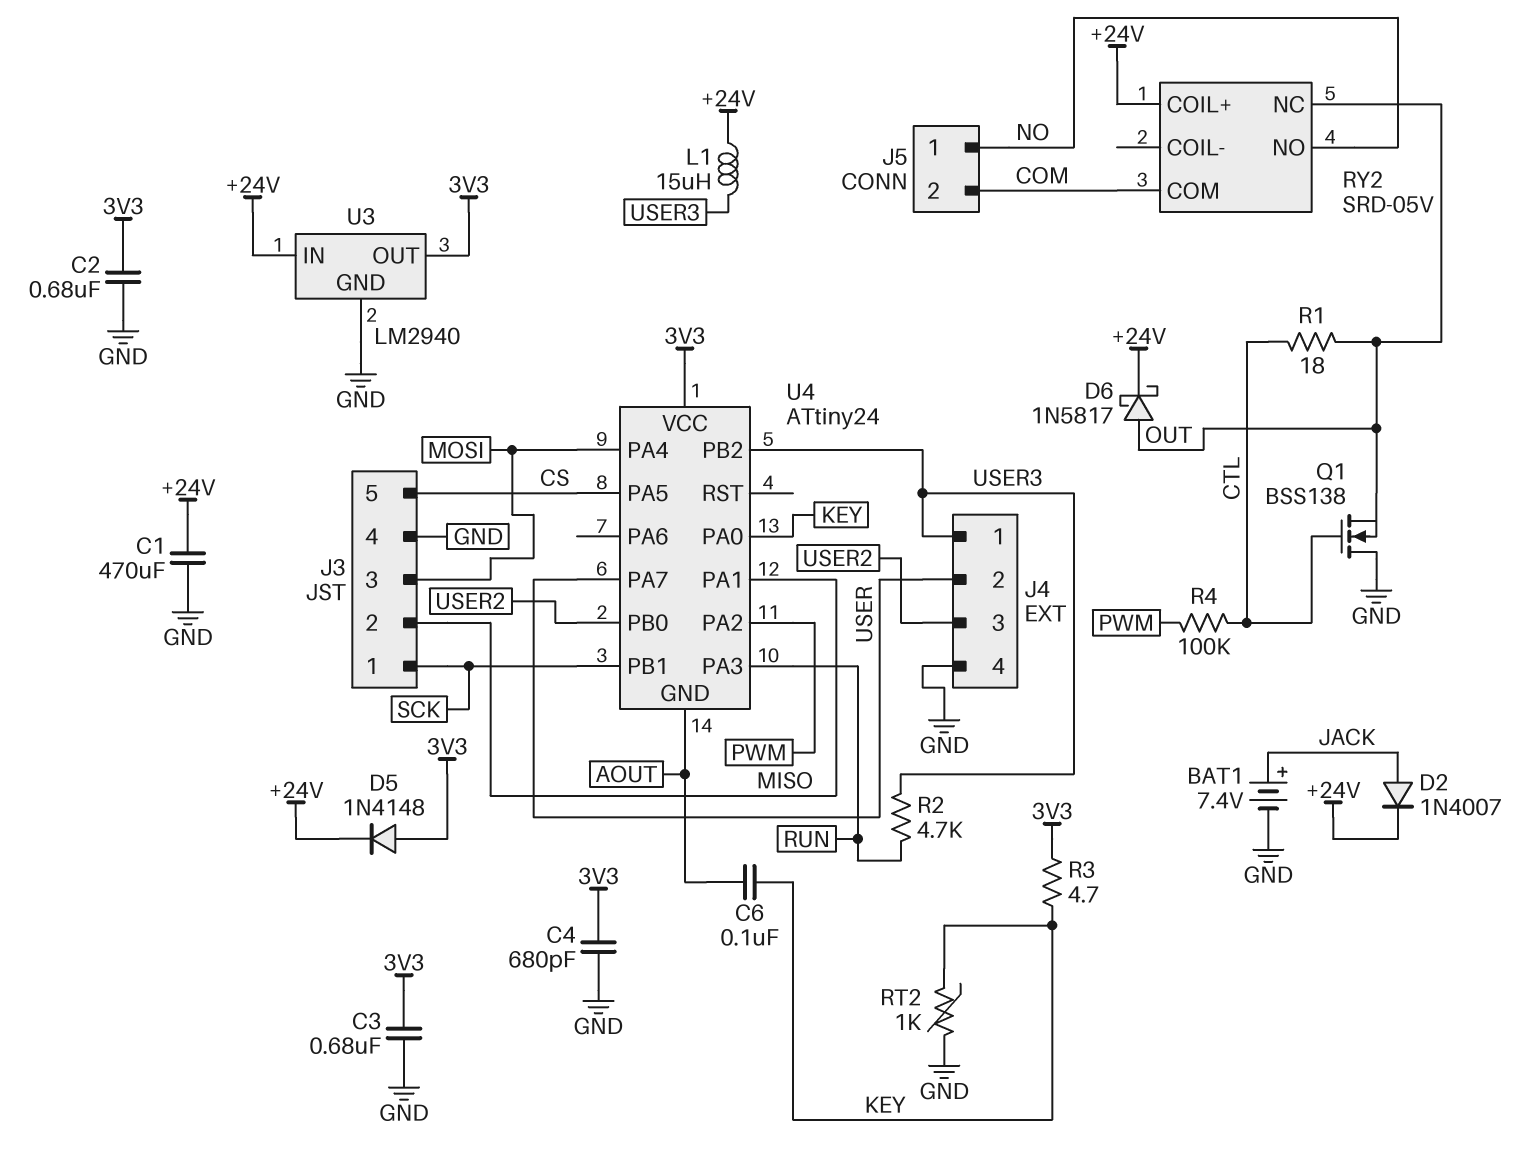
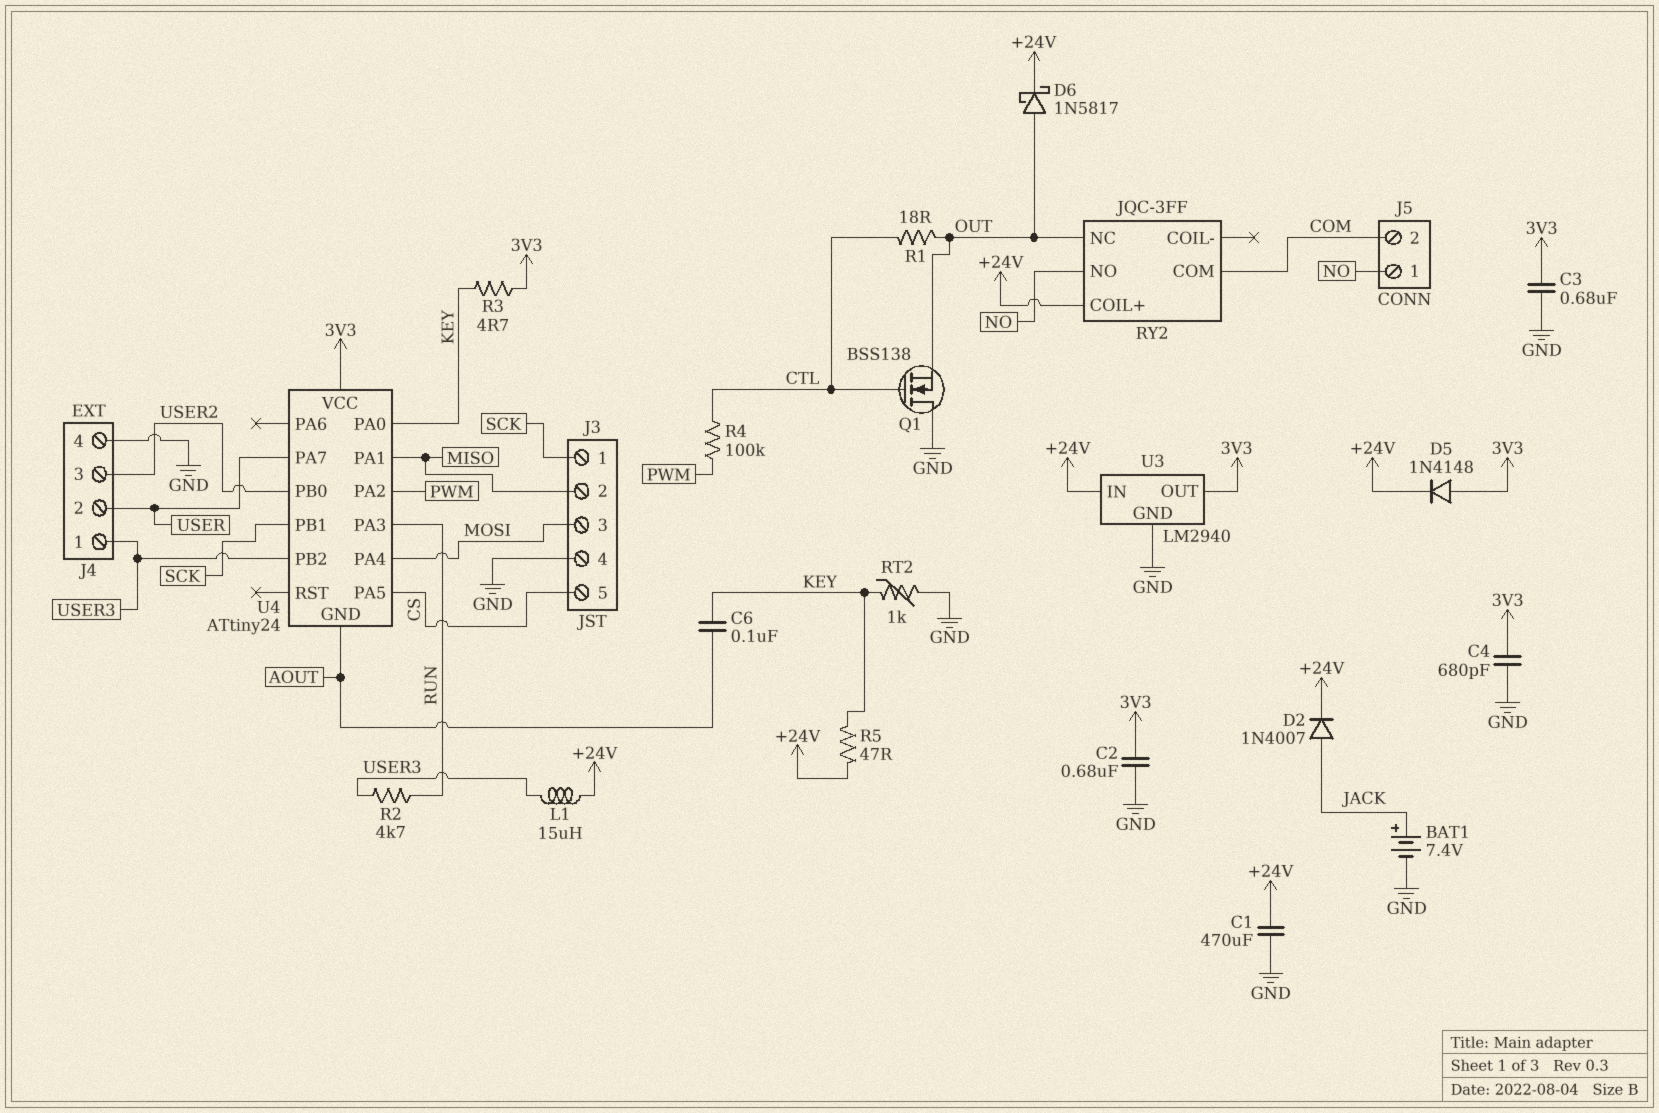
R5: none -> 47 (+24V, KEY)
RY2: SRD-05V -> JQC-3FF

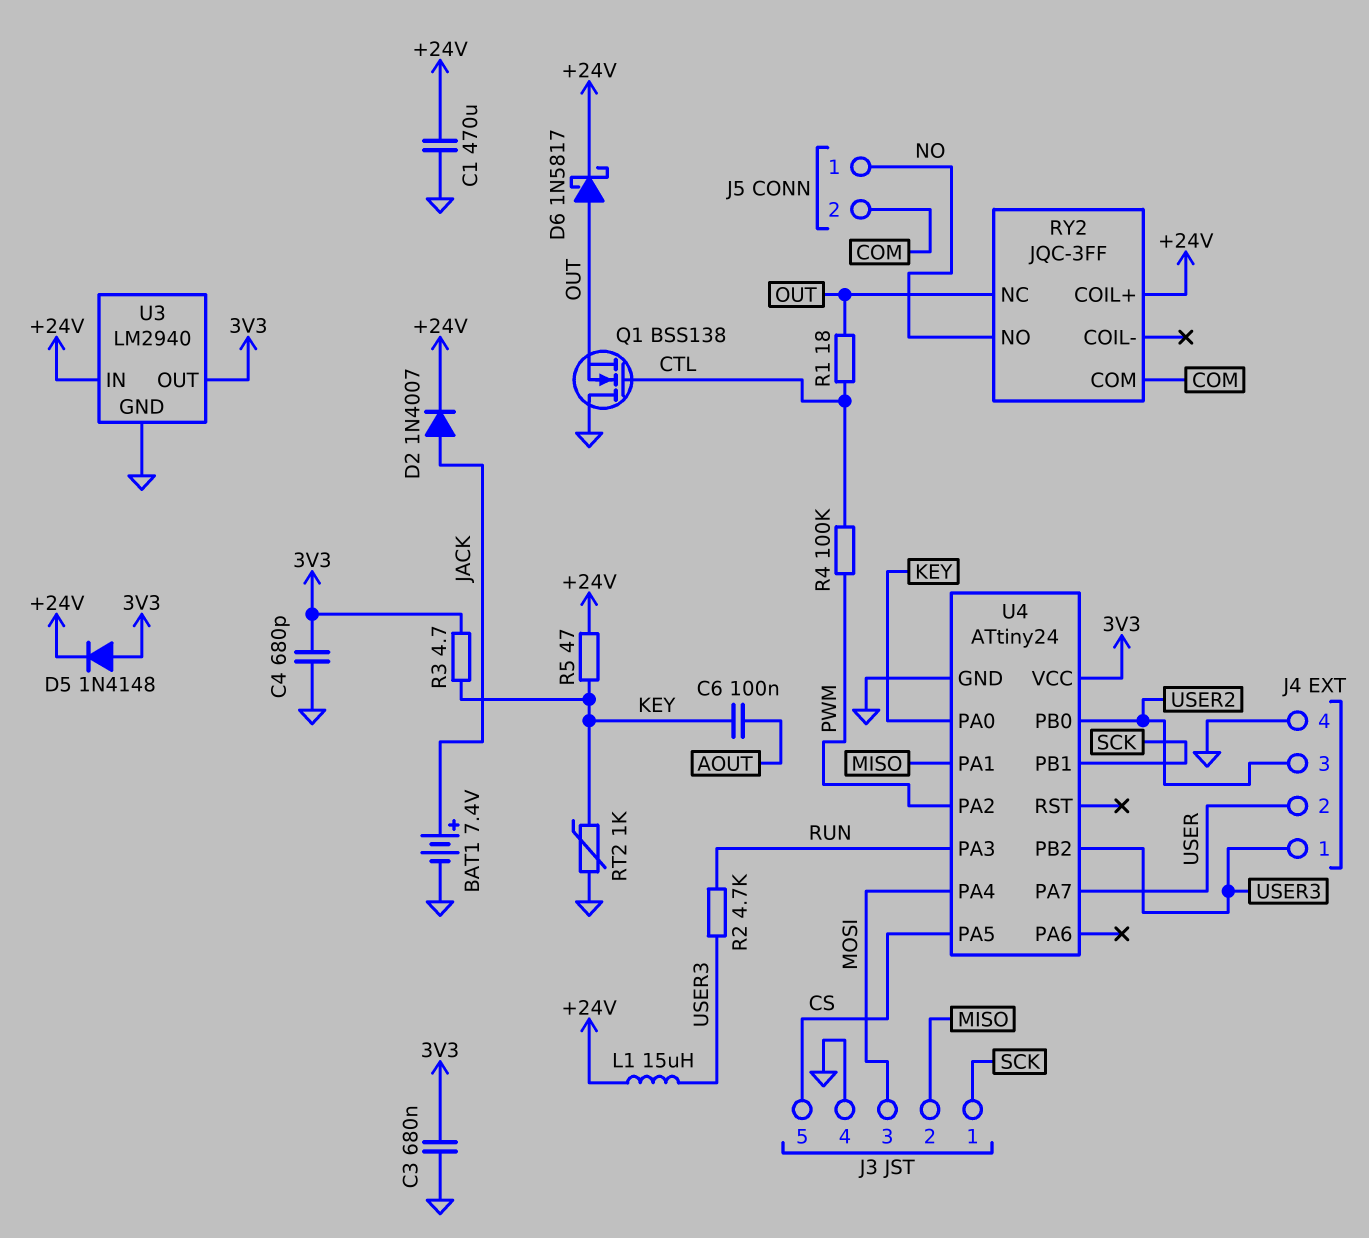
C2: 680nF (3V3, GND) -> none
U4 pin GND: AOUT -> GND

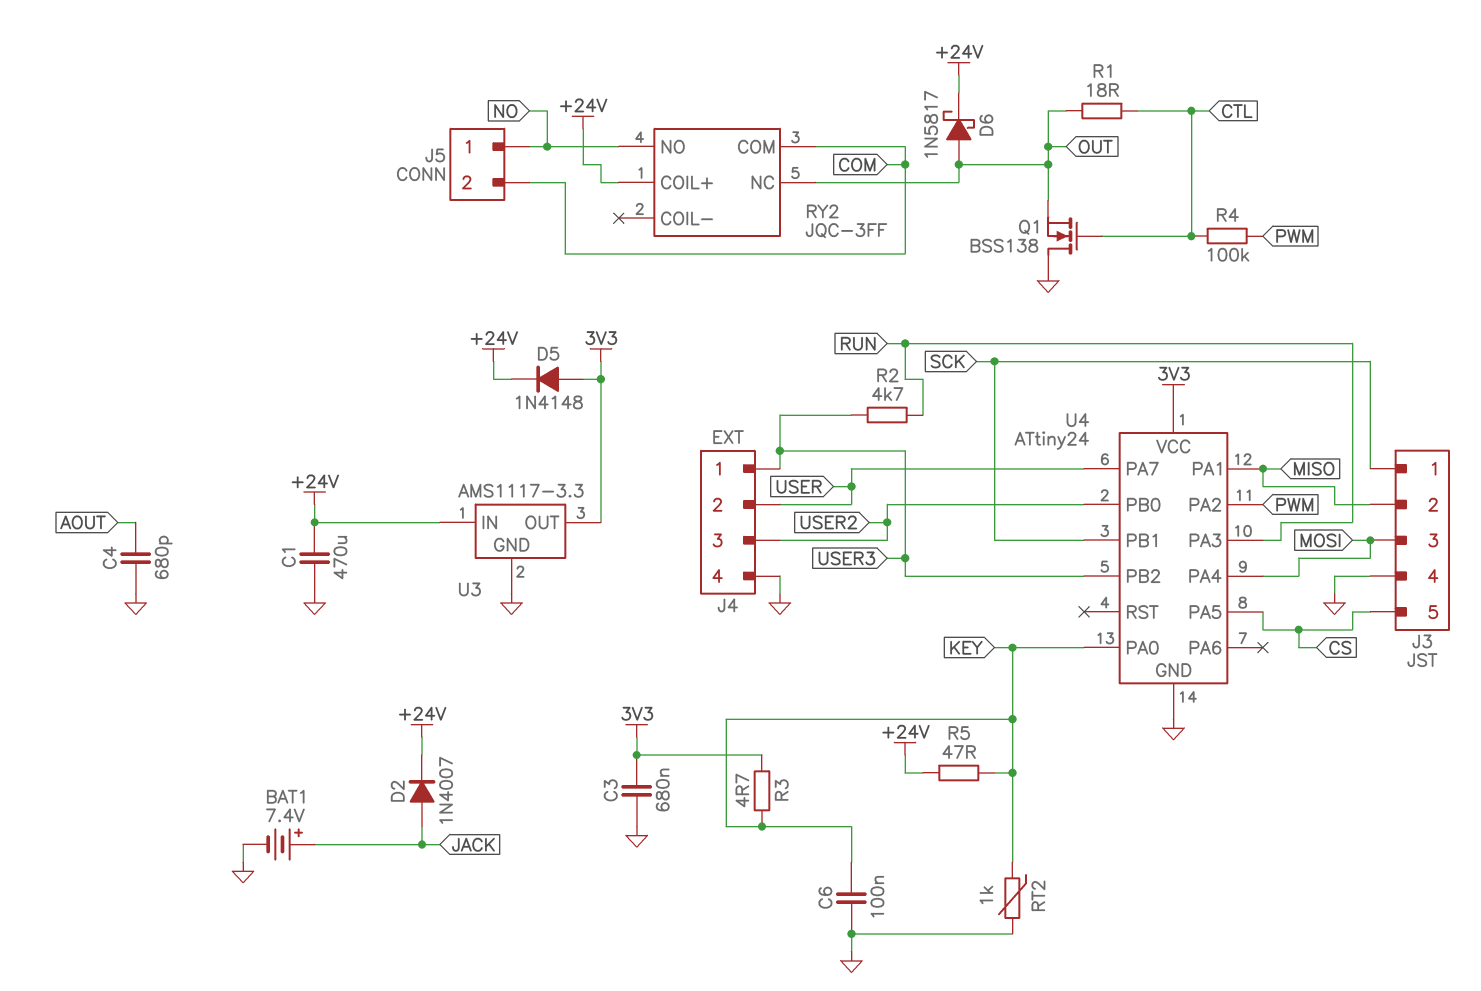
C4: 680pF (3V3, GND) -> 680pF (AOUT, GND)
C6: 100nF (AOUT, KEY) -> 100nF (GND, KEY)
L1: 15uH (+24V, USER3) -> none
U3: LM2940 -> AMS1117-3.3

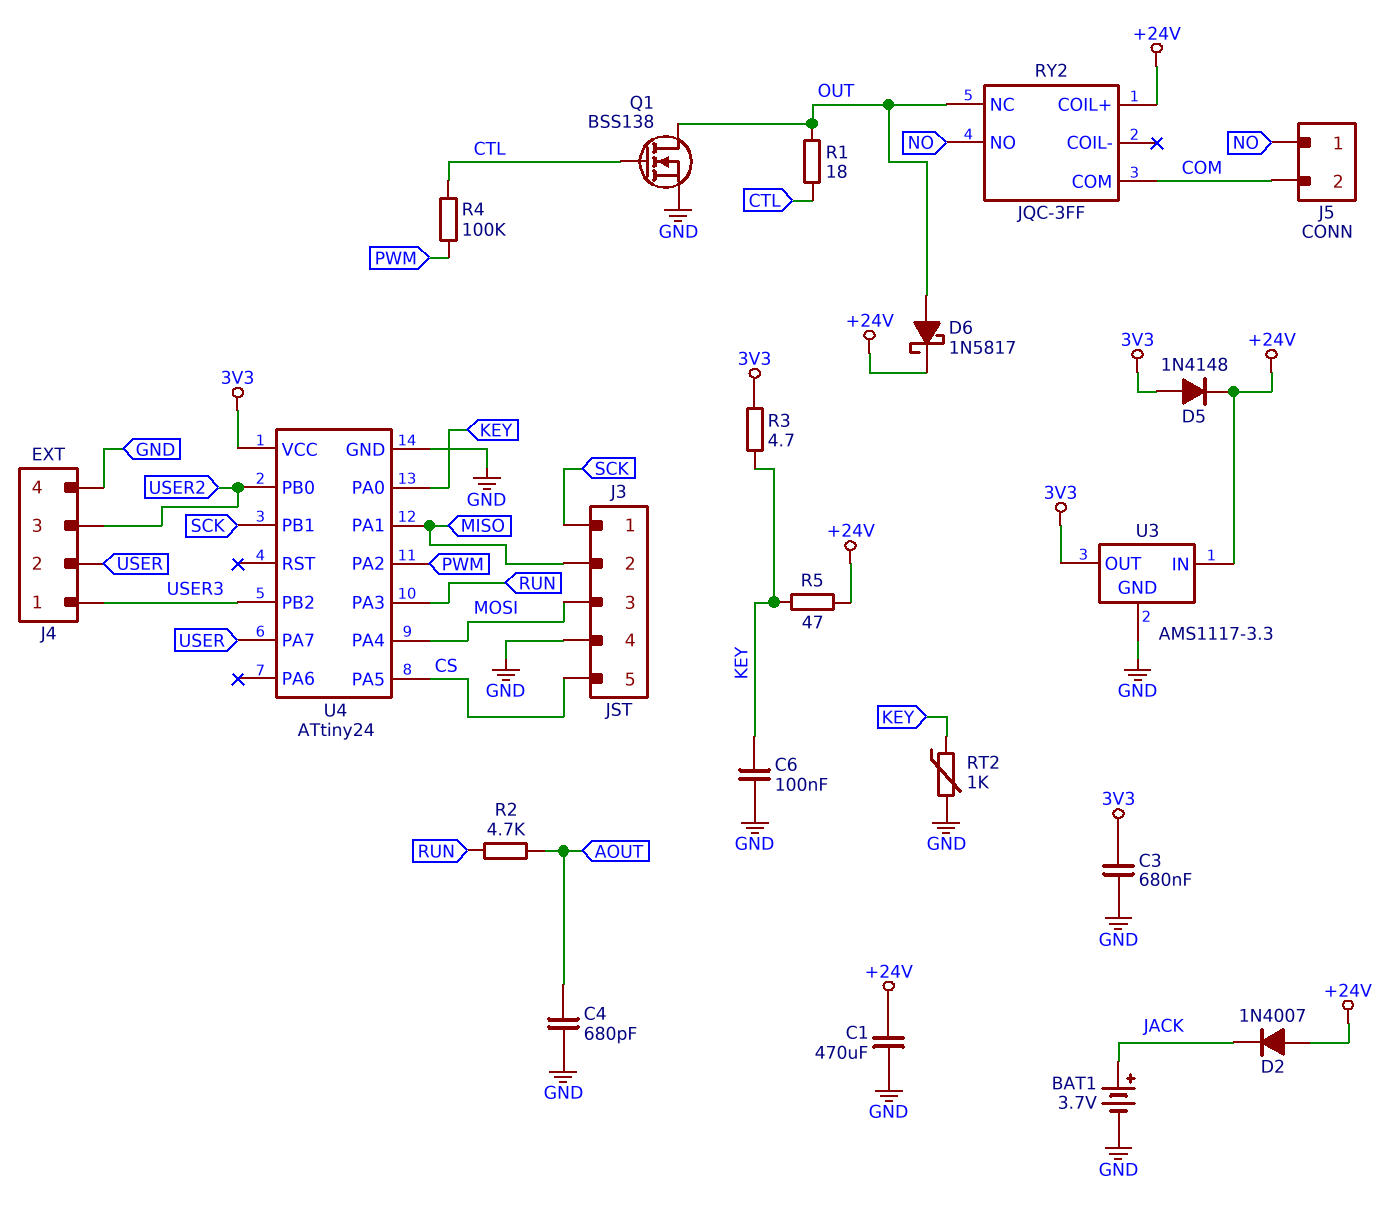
BAT1: 7.4V (plus JACK, minus GND) -> 3.7V (plus JACK, minus GND)
D2: diode 1N4007 (A JACK, K +24V) -> diode 1N4007 (A +24V, K JACK)
Q1: NMOS BSS138 (G CTL, D GND, S OUT) -> NMOS BSS138 (G CTL, D OUT, S GND)
R2: 4.7k (RUN, USER3) -> 4.7k (AOUT, RUN)

